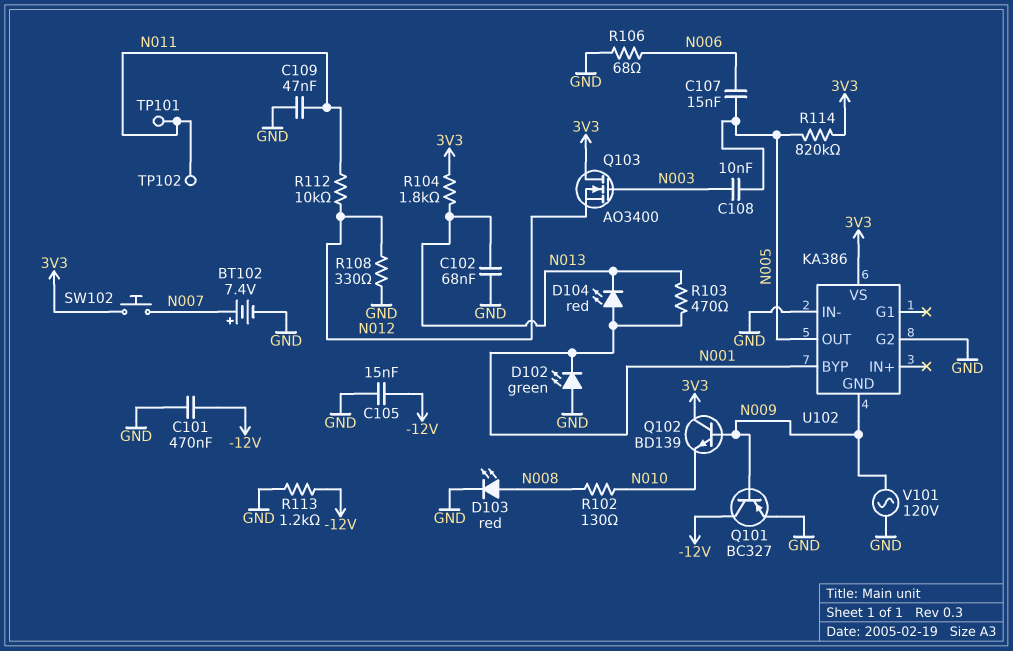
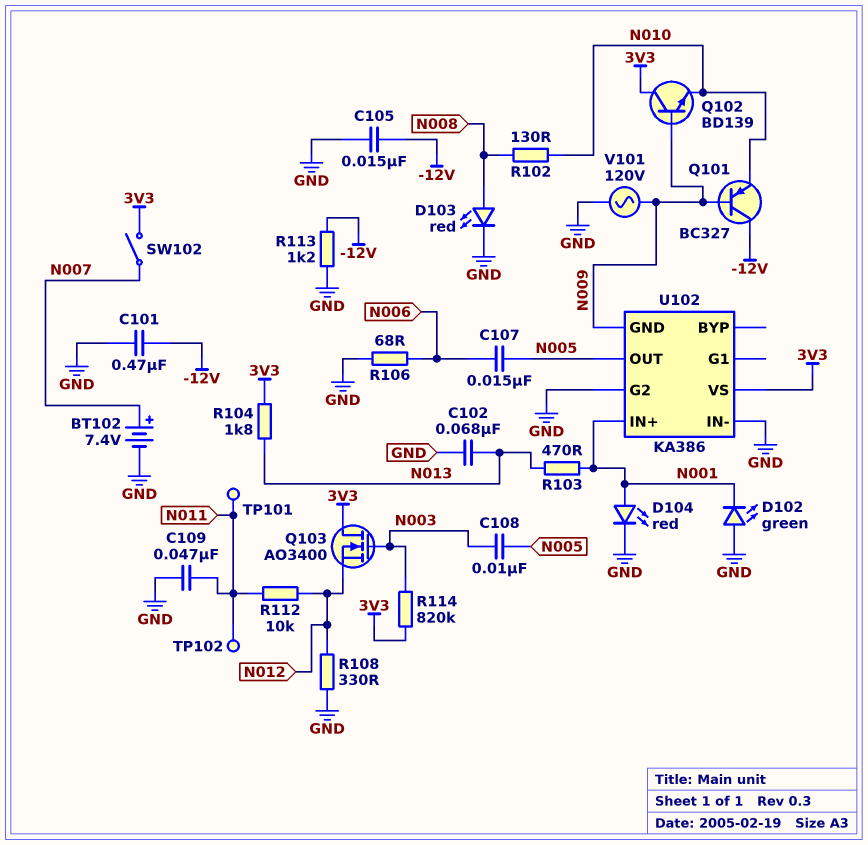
D104: LED red (A N001, K N013) -> LED red (A N001, K GND)
Q101: PNP BC327 (B N009, C -12V, E GND) -> PNP BC327 (B N009, C -12V, E N010)
R114: 820k (3V3, N005) -> 820k (3V3, N003)
SW102: button (3V3, N007) -> switch (3V3, N007)
U102 pin BYP: N001 -> none
U102 pin IN+: none -> N001

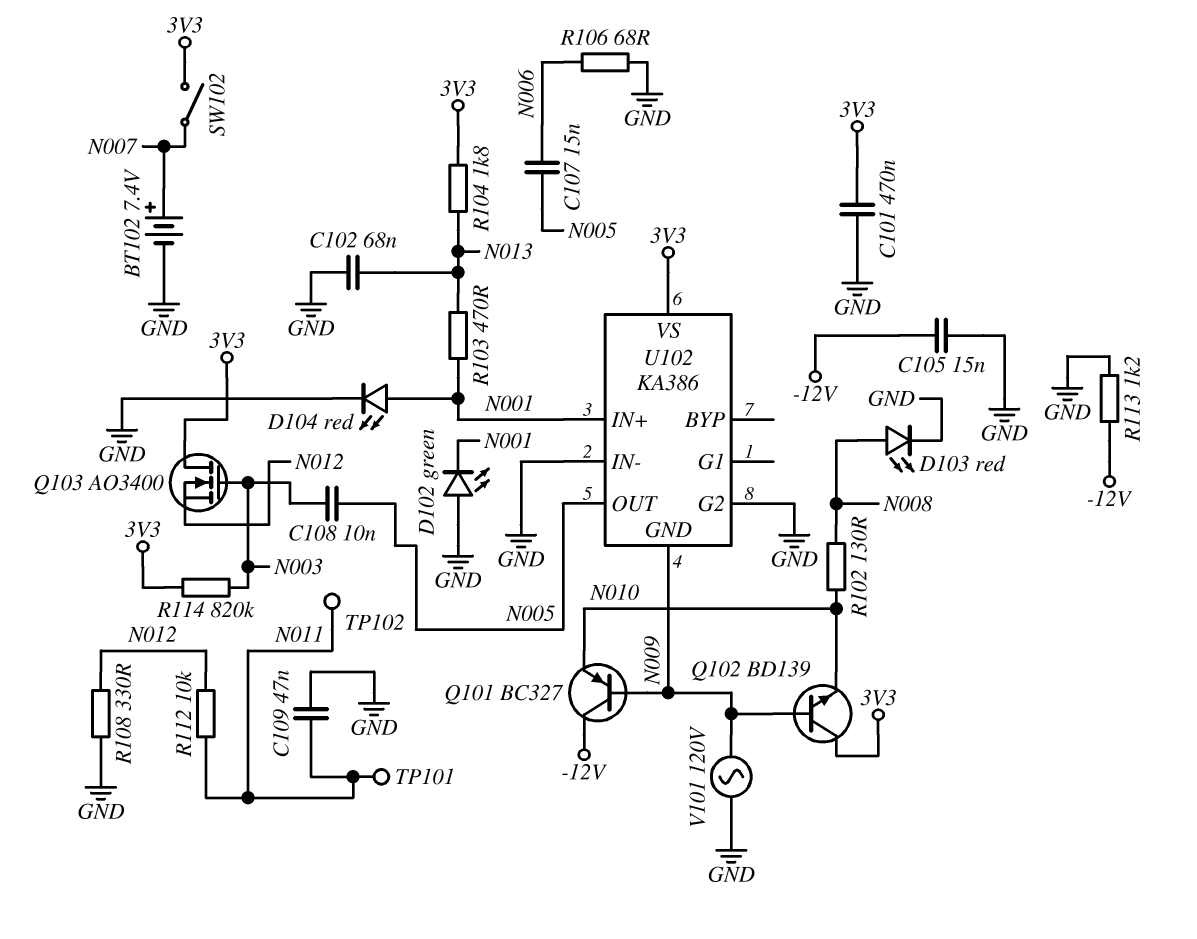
C101: 470nF (-12V, GND) -> 470nF (3V3, GND)

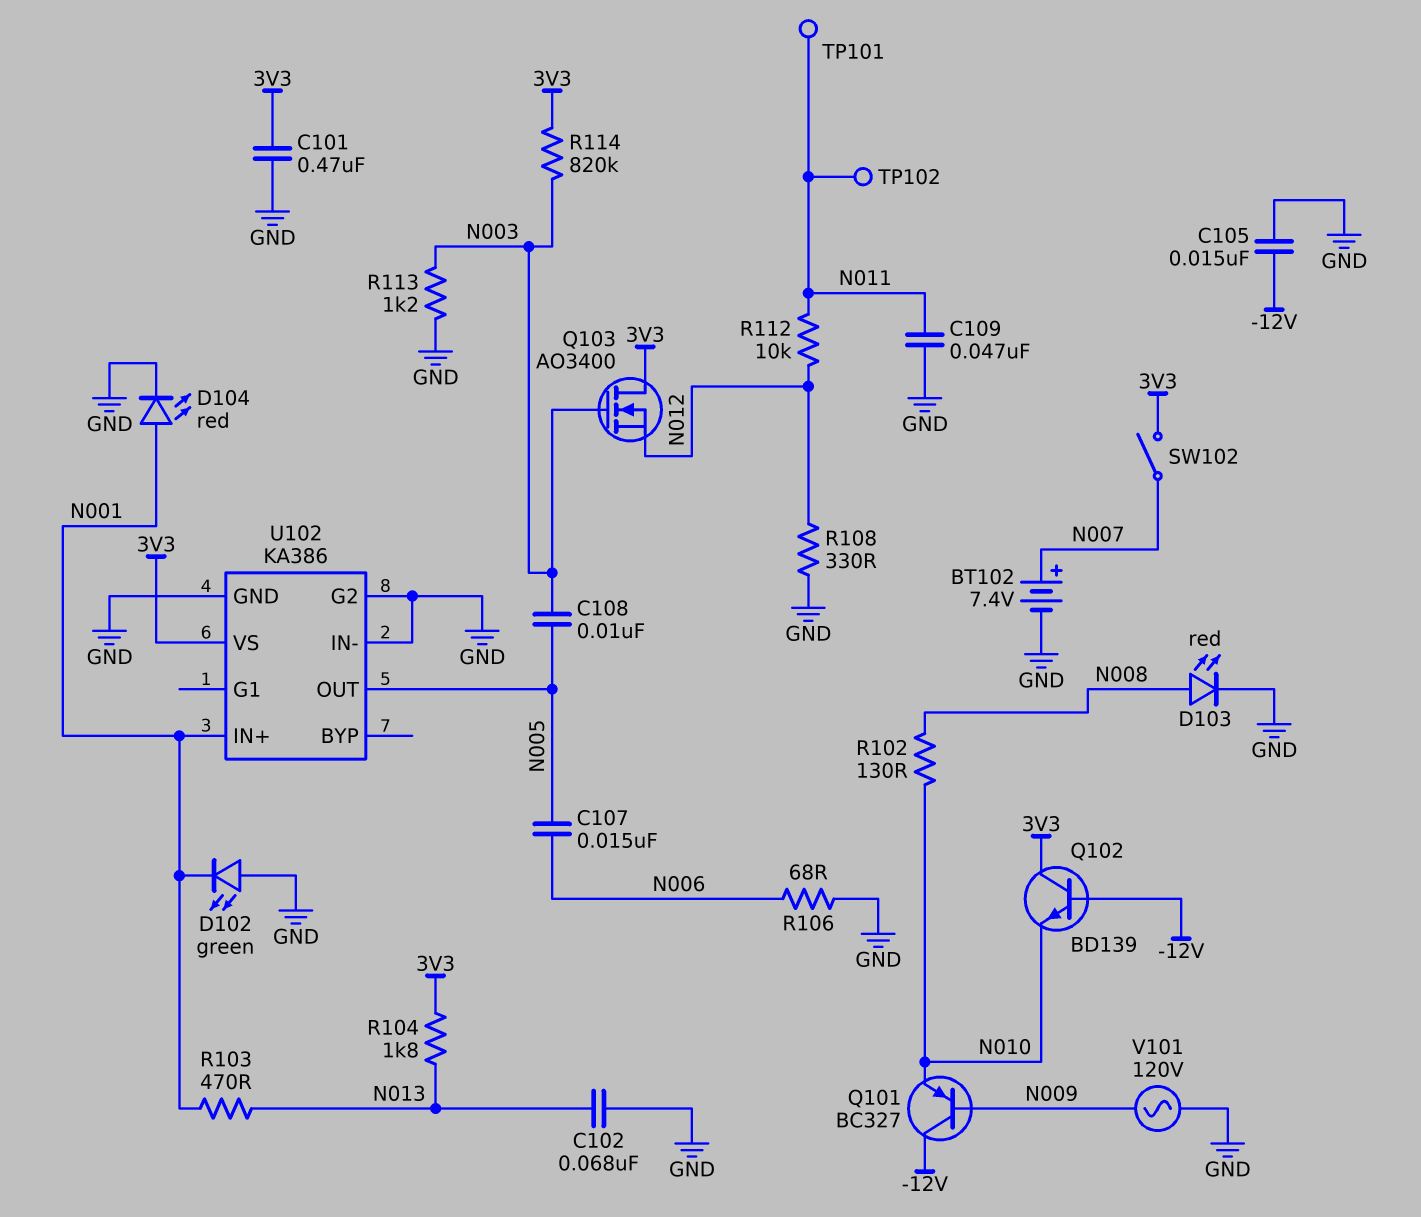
Q102: NPN BD139 (B N009, C 3V3, E N010) -> NPN BD139 (B -12V, C 3V3, E N010)
R113: 1.2k (-12V, GND) -> 1.2k (GND, N003)
U102 pin GND: N009 -> GND

